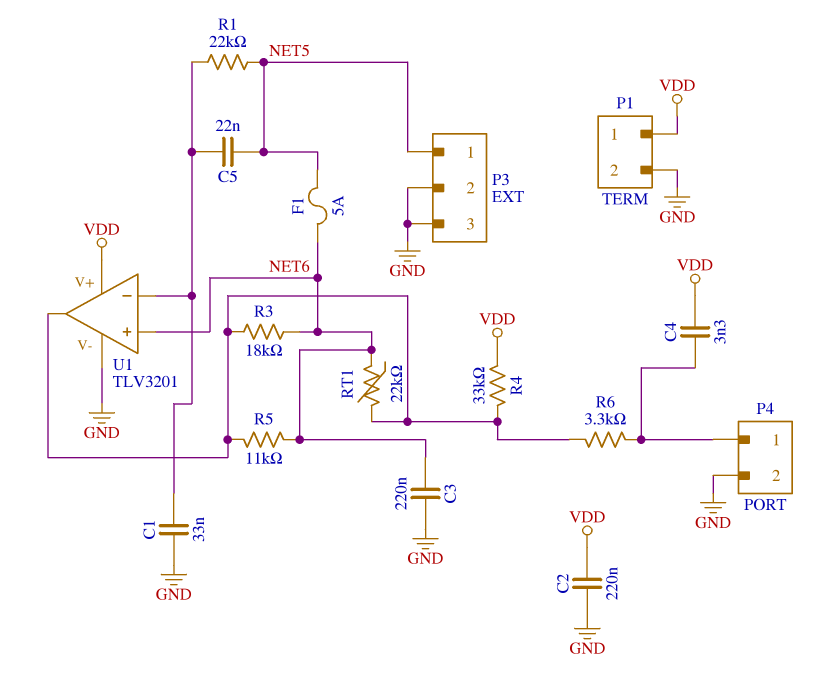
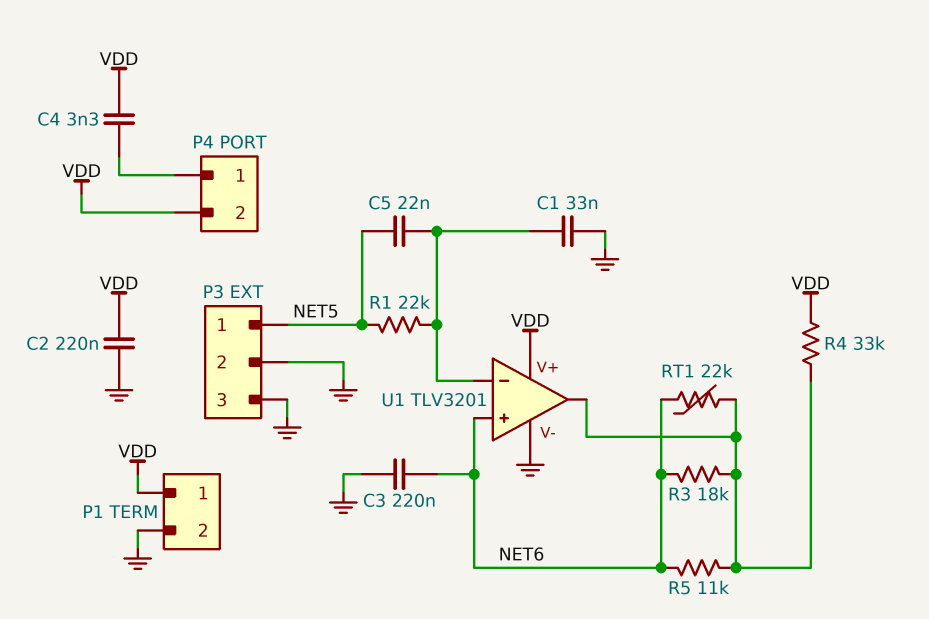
F1: 5A (NET5, NET6) -> none
P4 pin 2: GND -> VDD
R6: 3.3k (P4/1, U1/out) -> none

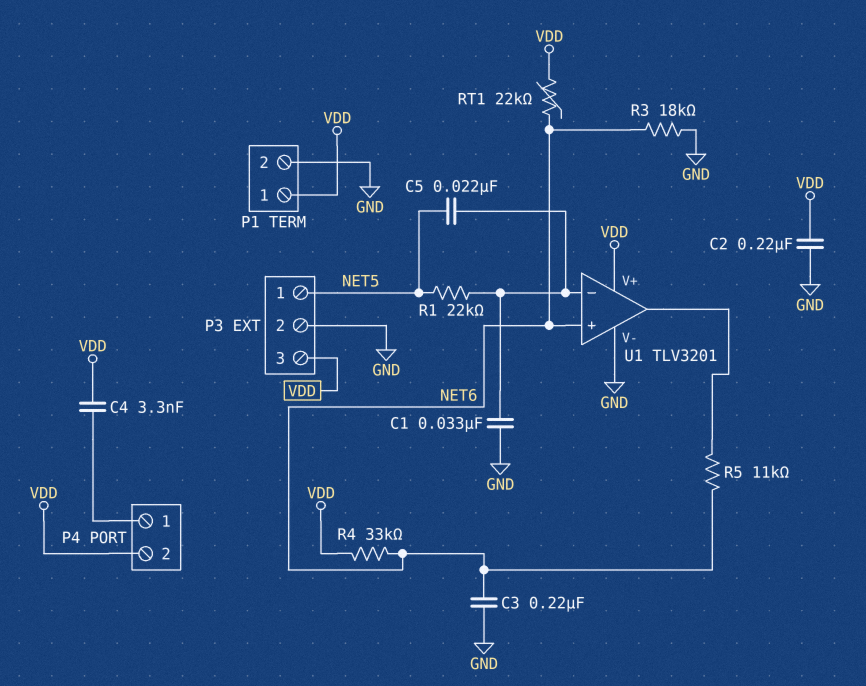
P3 pin 3: GND -> VDD
R3: 18k (NET6, U1/out) -> 18k (GND, NET6)
R4: 33k (U1/out, VDD) -> 33k (NET6, VDD)
RT1: 22k (NET6, U1/out) -> 22k (NET6, VDD)

